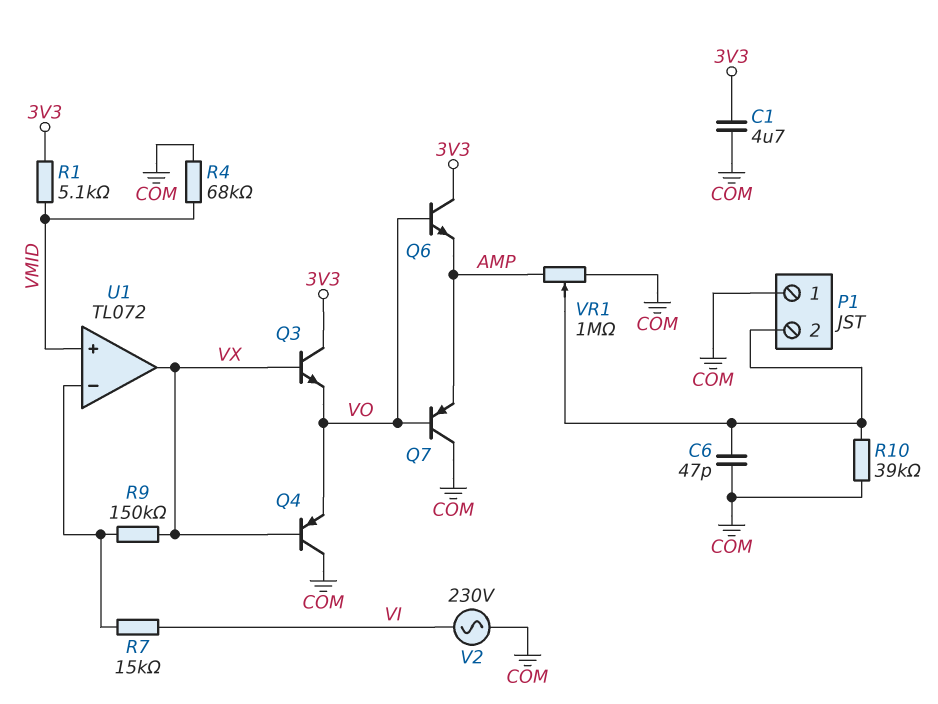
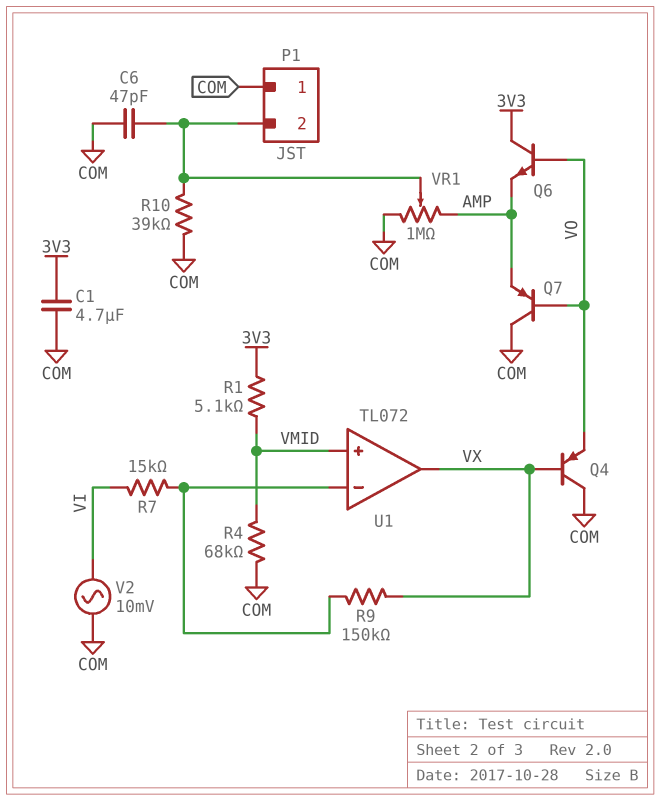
Q3: NPN (B VX, C 3V3, E VO) -> none
V2: AC 230V (COM, VI) -> AC 10mV (COM, VI)

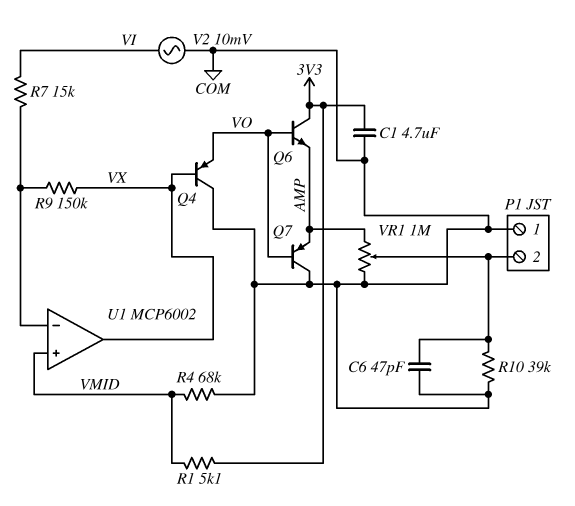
U1: TL072 -> MCP6002

